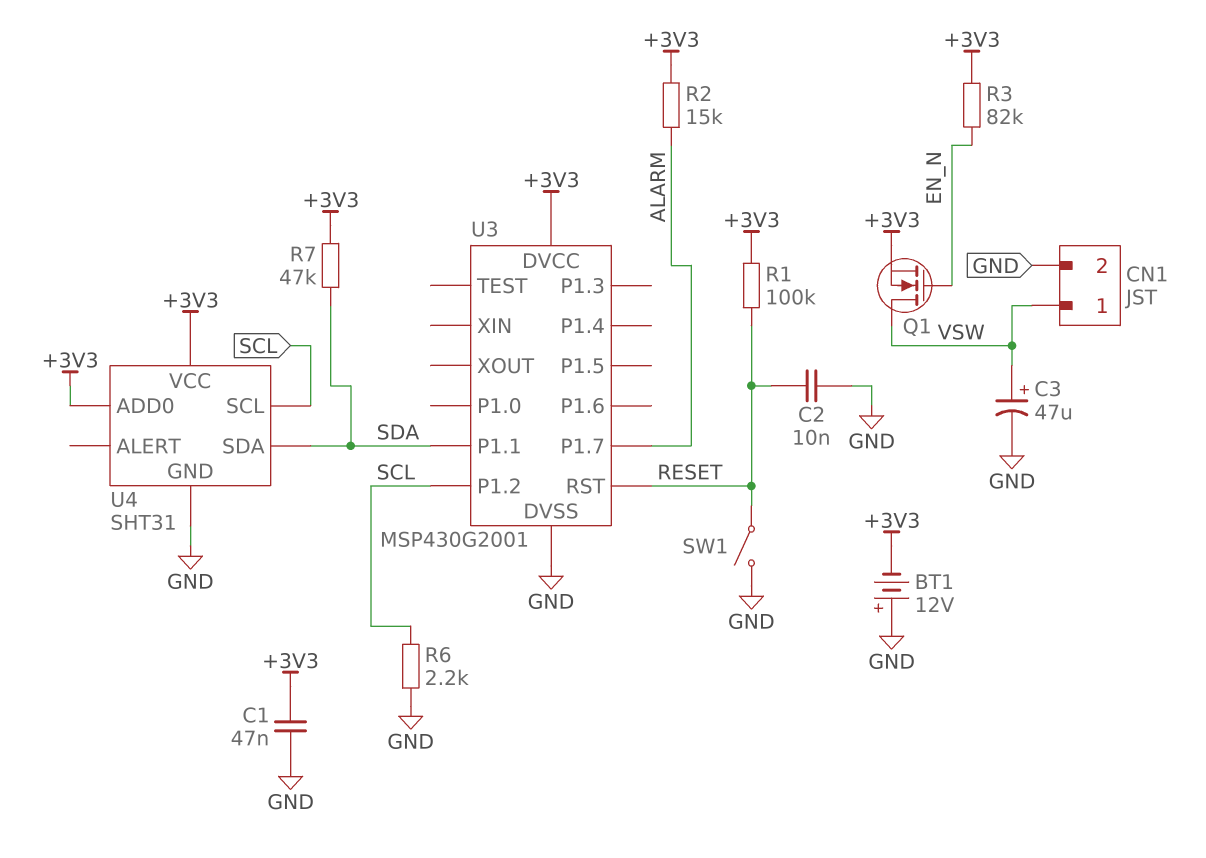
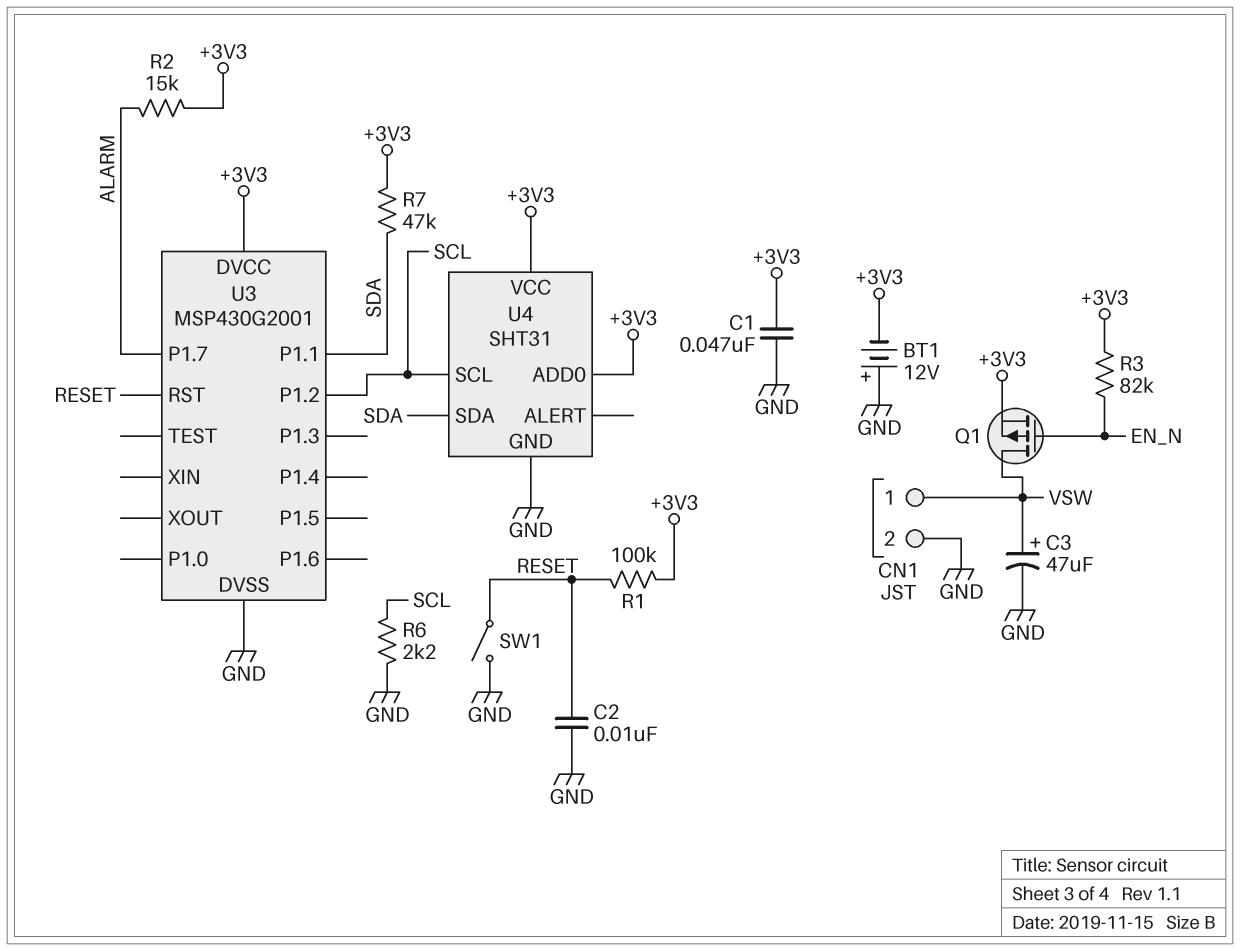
Q1: NMOS (G EN_N, D VSW, S +3V3) -> PMOS (G EN_N, D VSW, S +3V3)

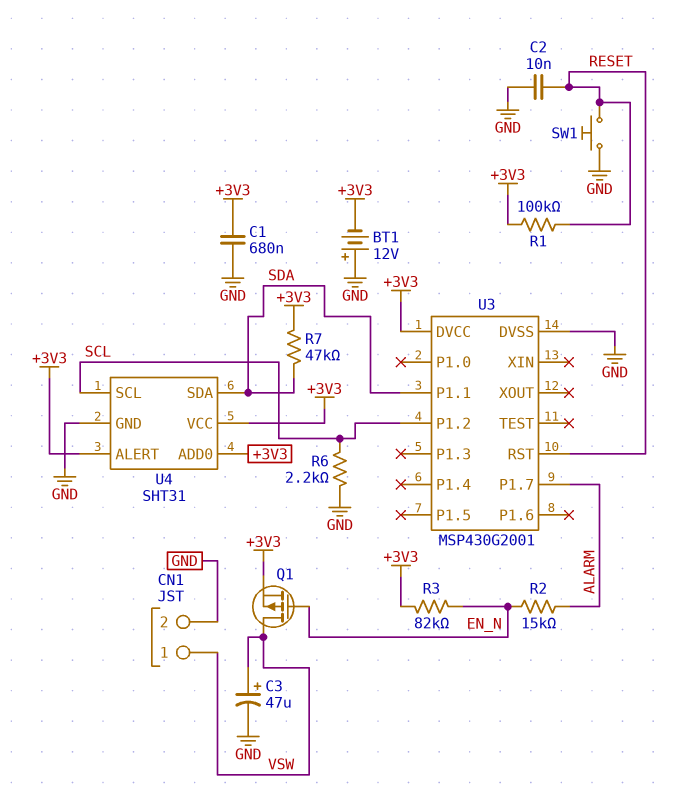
C1: 47nF (+3V3, GND) -> 680nF (+3V3, GND)
R2: 15k (+3V3, ALARM) -> 15k (ALARM, EN_N)
SW1: switch (GND, RESET) -> button (GND, RESET)
U4 pin ALERT: none -> +3V3

